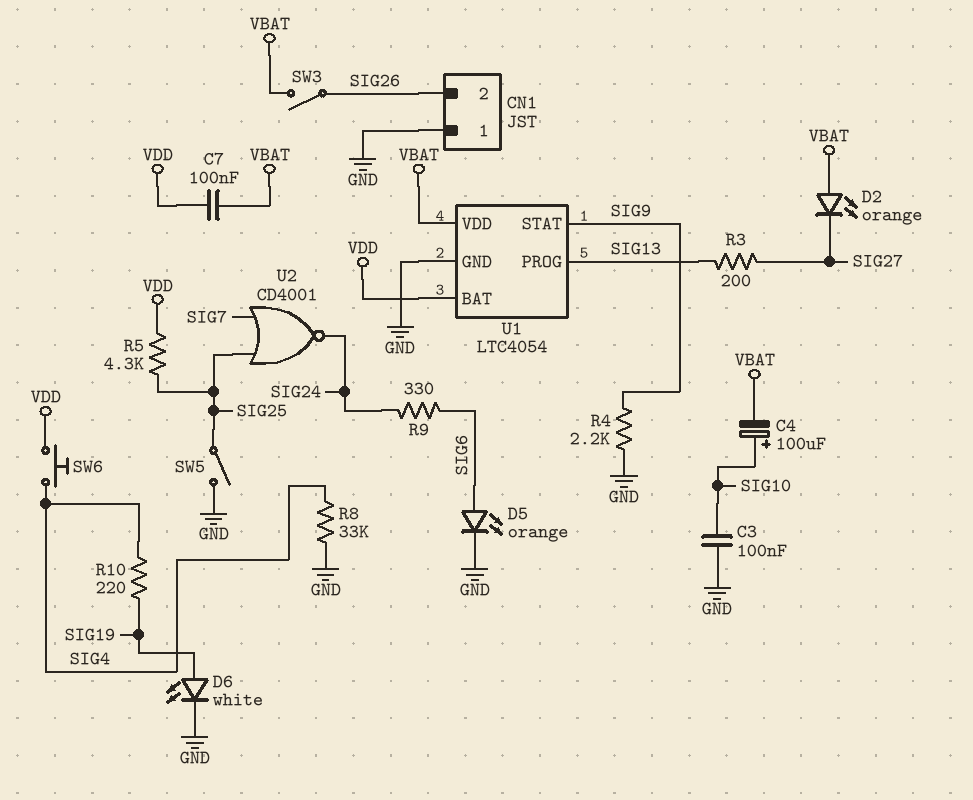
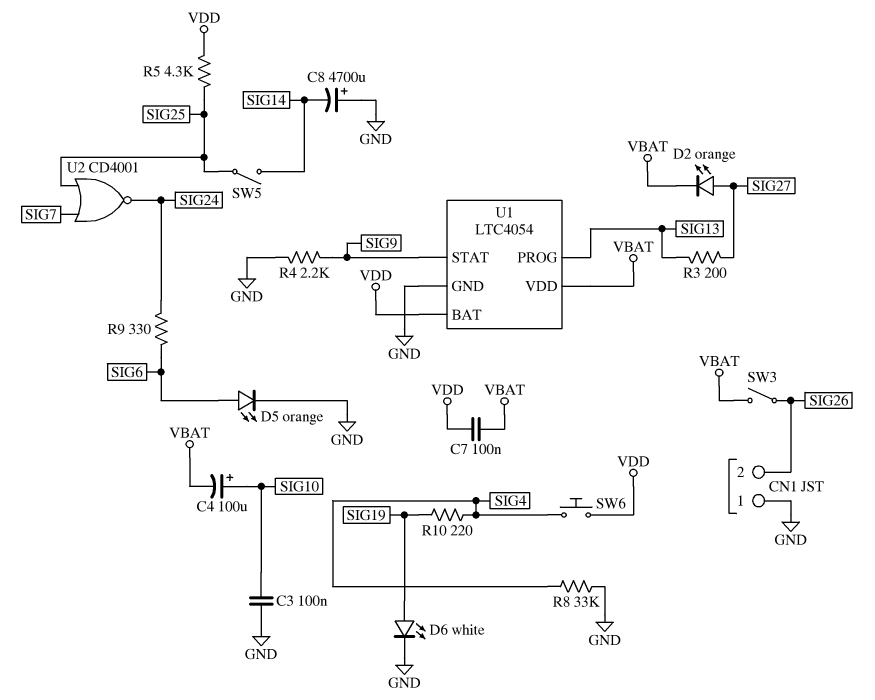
C8: none -> 4700uF (plus GND, minus SIG14)
D2: LED orange (A VBAT, K SIG27) -> LED orange (A SIG27, K VBAT)
SW5: switch (GND, SIG25) -> switch (SIG14, SIG25)

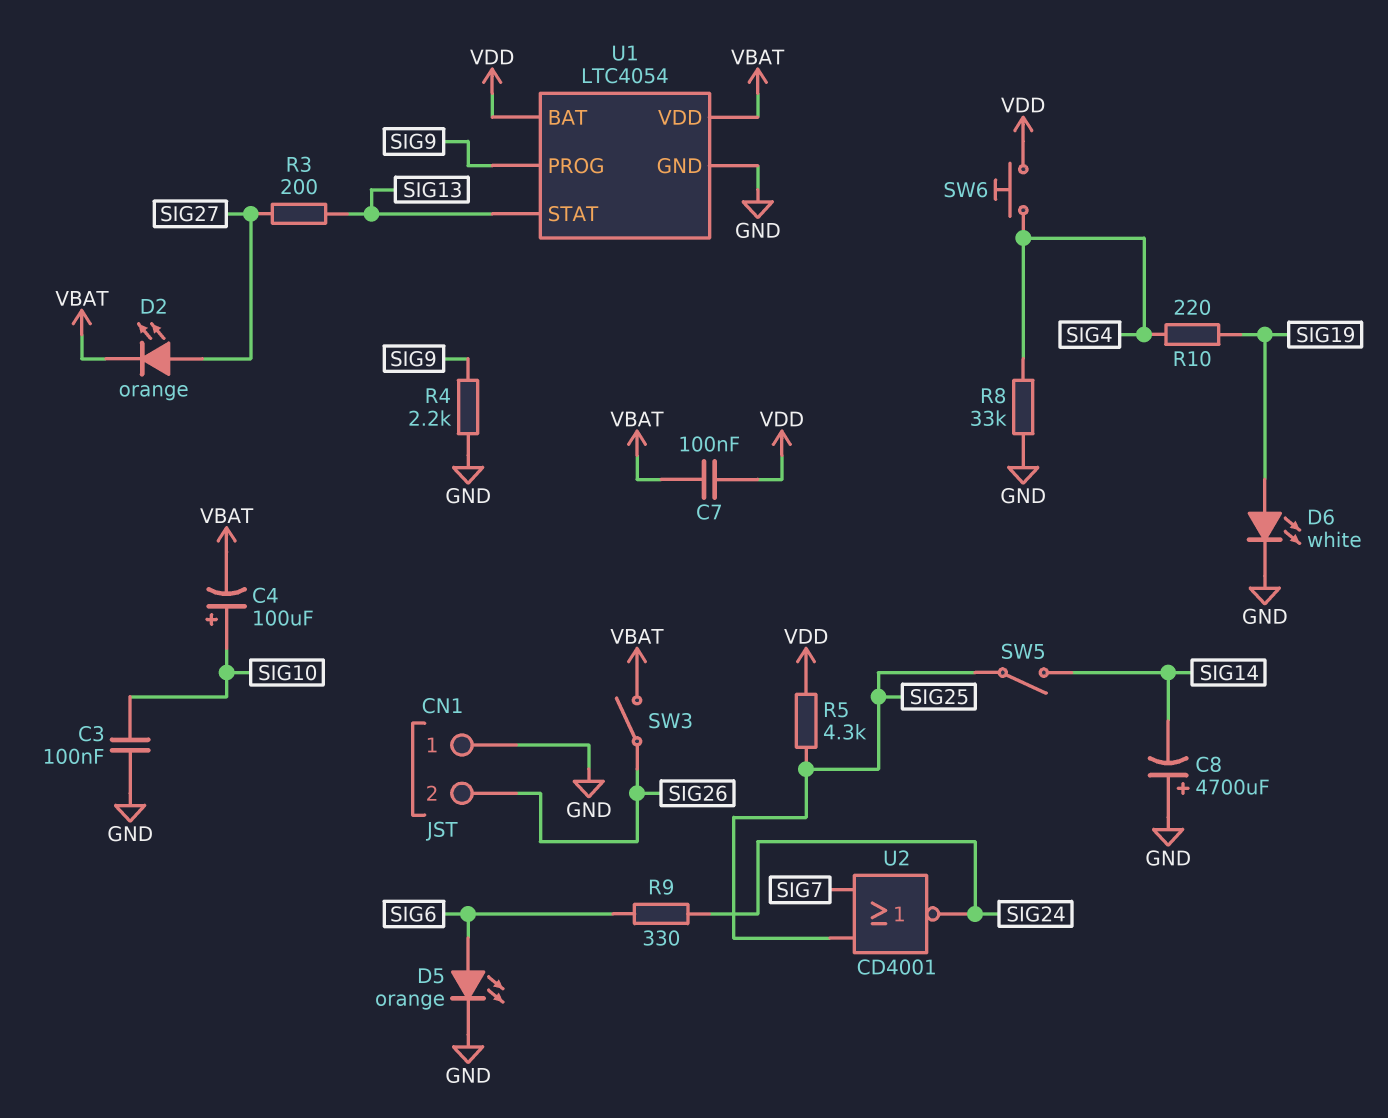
U1 pin PROG: SIG13 -> SIG9
U1 pin STAT: SIG9 -> SIG13

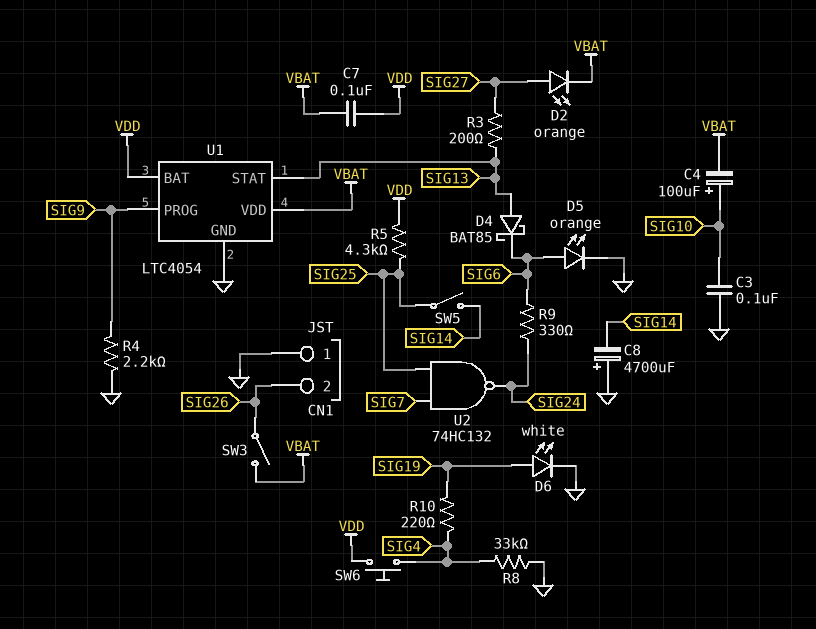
D4: none -> schottky BAT85 (A SIG13, K SIG6)
U2: NOR CD4001 (in SIG7, in SIG25, out SIG24) -> NAND 74HC132 (in SIG7, in SIG25, out SIG24)

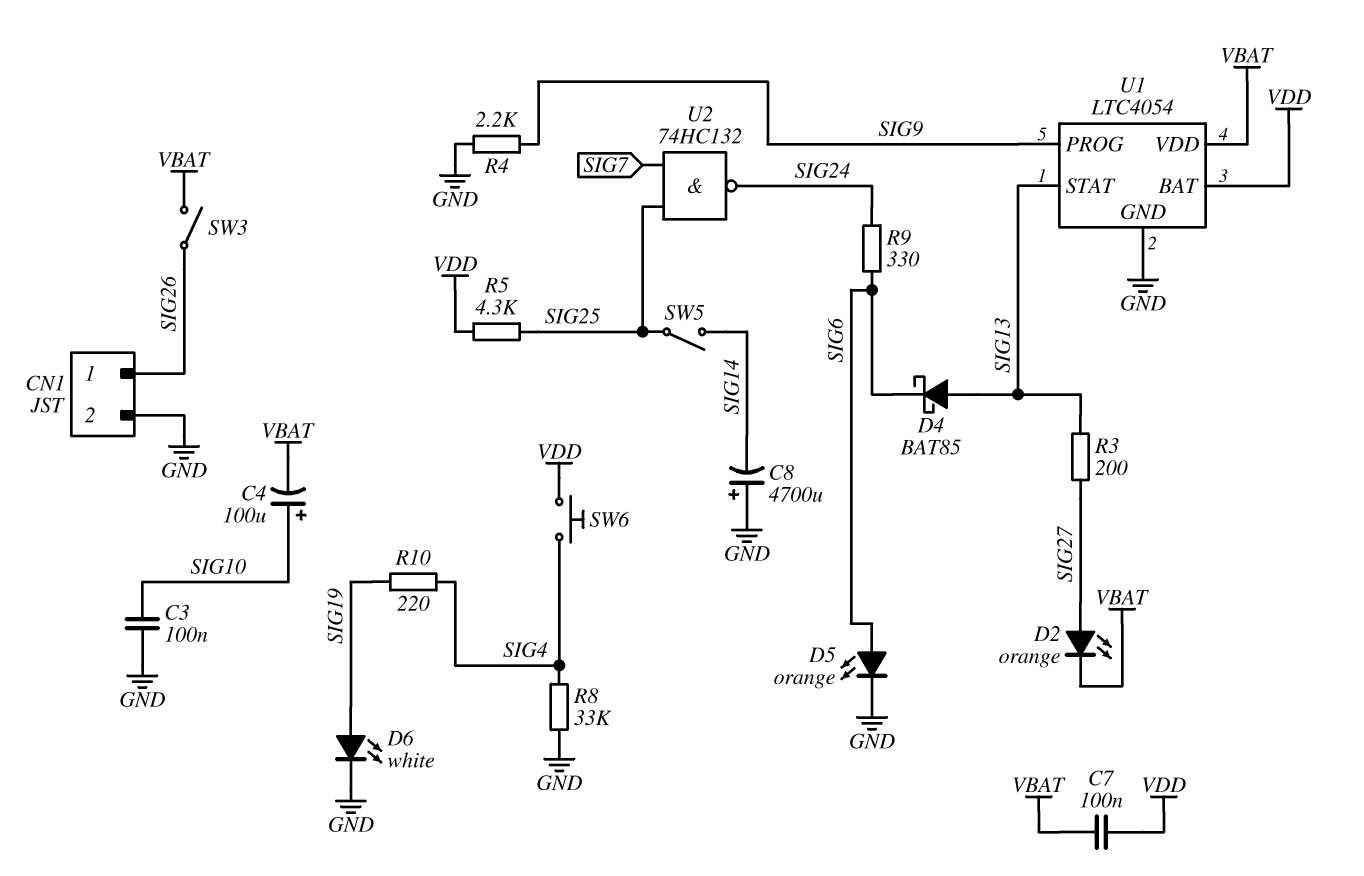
CN1 pin 1: GND -> SIG26
CN1 pin 2: SIG26 -> GND

